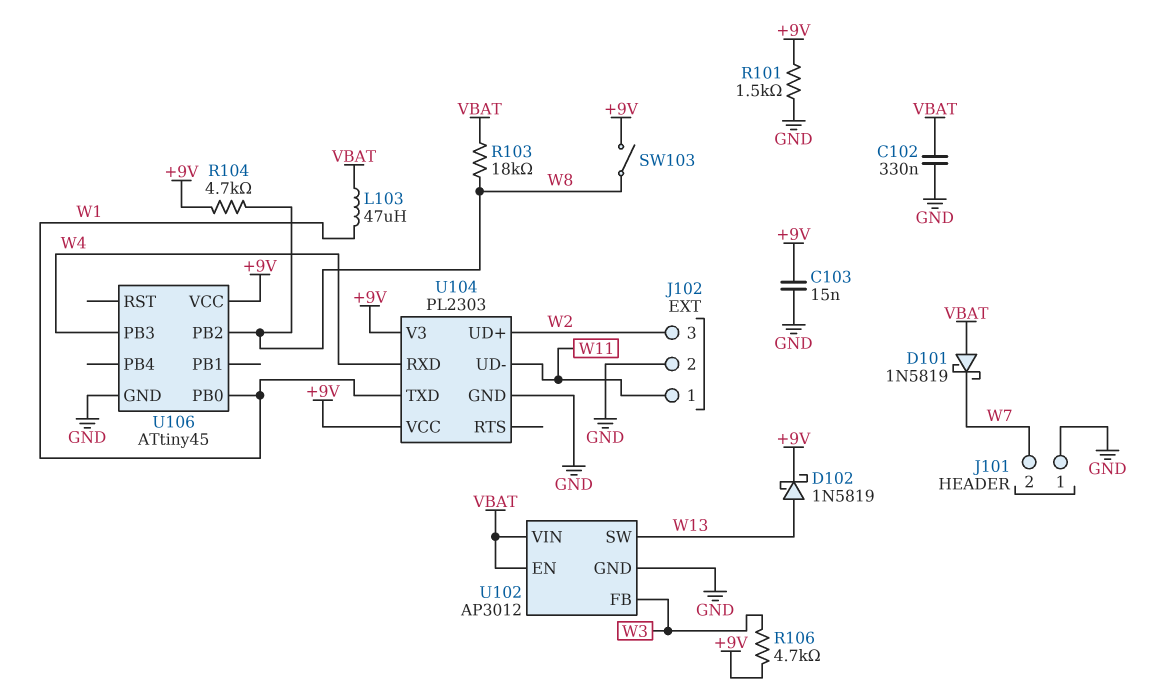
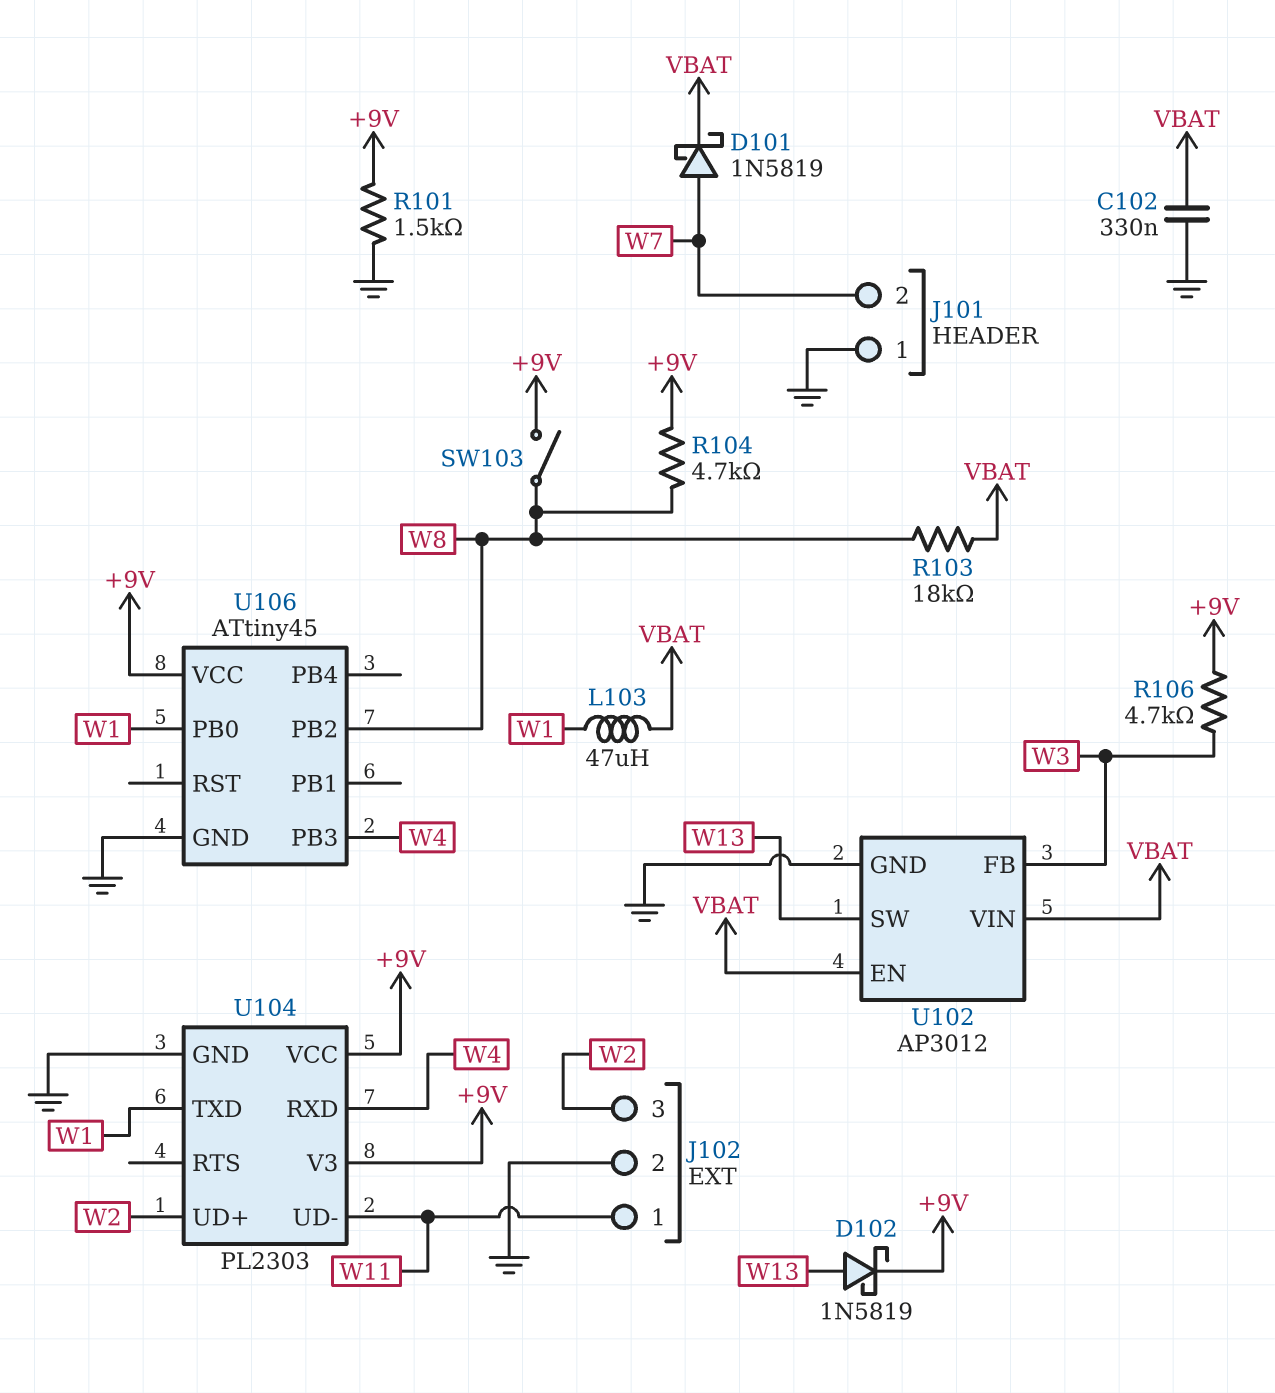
C103: 15nF (+9V, GND) -> none
D101: schottky 1N5819 (A VBAT, K W7) -> schottky 1N5819 (A W7, K VBAT)

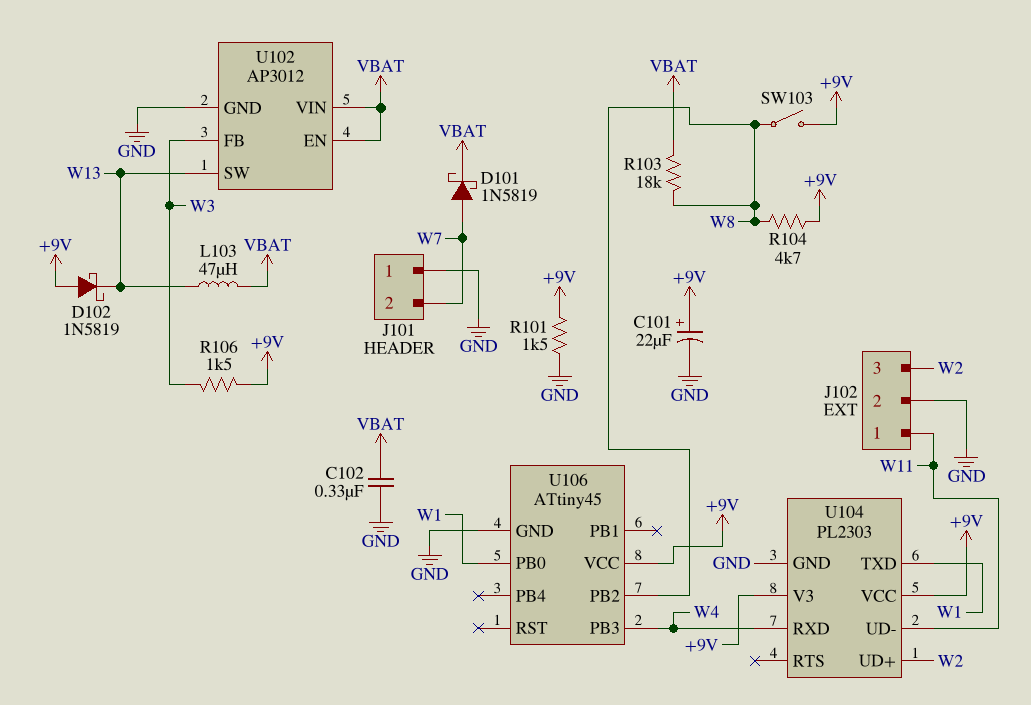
C101: none -> 22uF (plus +9V, minus GND)
D102: schottky 1N5819 (A W13, K +9V) -> schottky 1N5819 (A +9V, K W13)
L103: 47uH (VBAT, W1) -> 47uH (VBAT, W13)
R106: 4.7k (+9V, W3) -> 1.5k (+9V, W3)

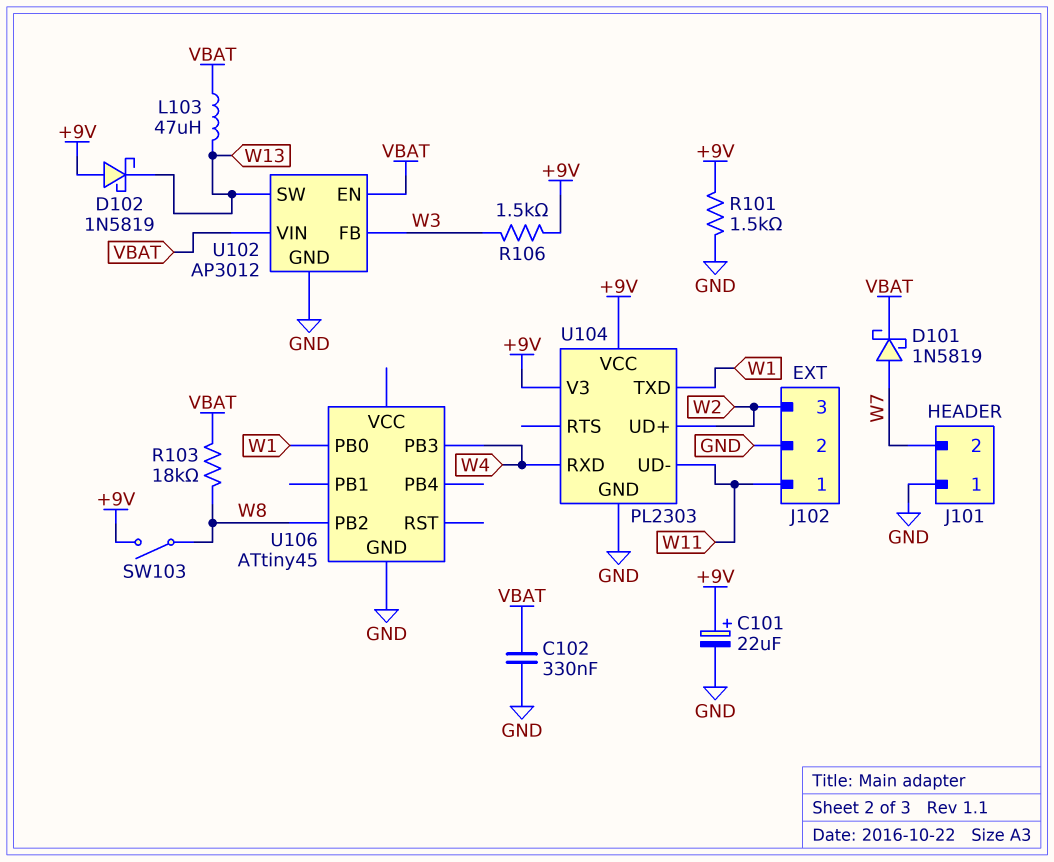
R104: 4.7k (+9V, W8) -> none
U106 pin VCC: +9V -> none

